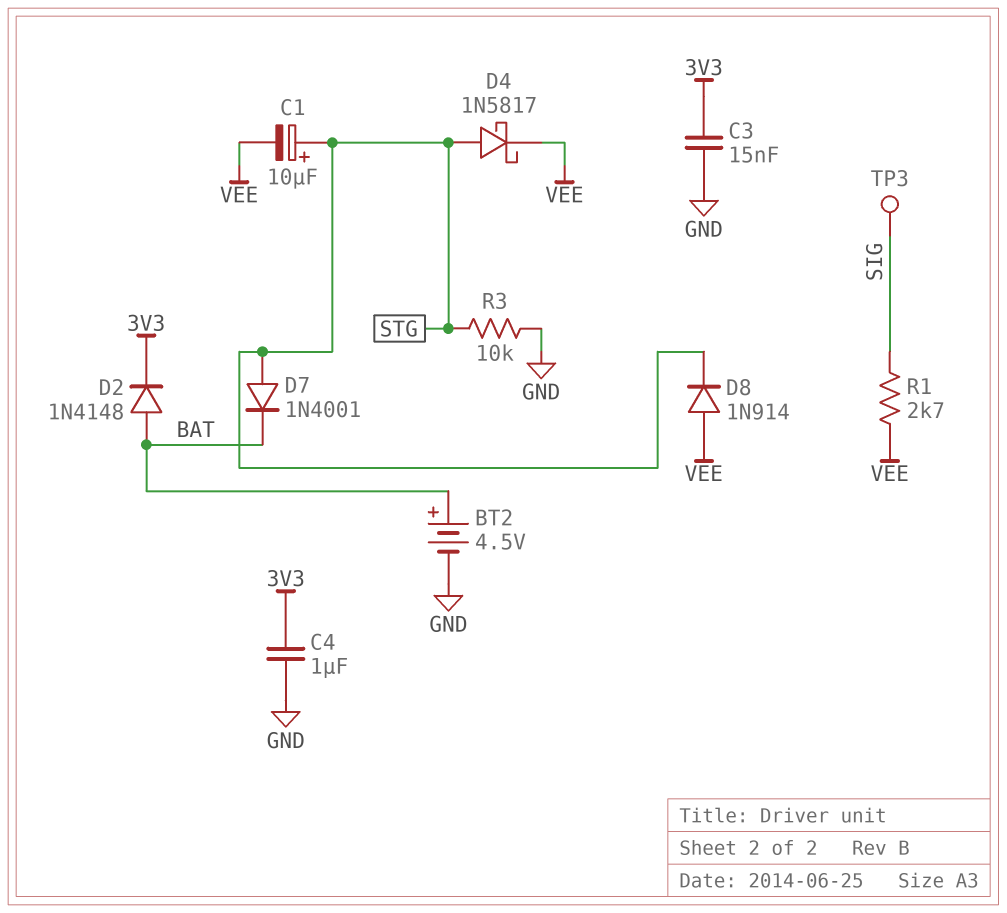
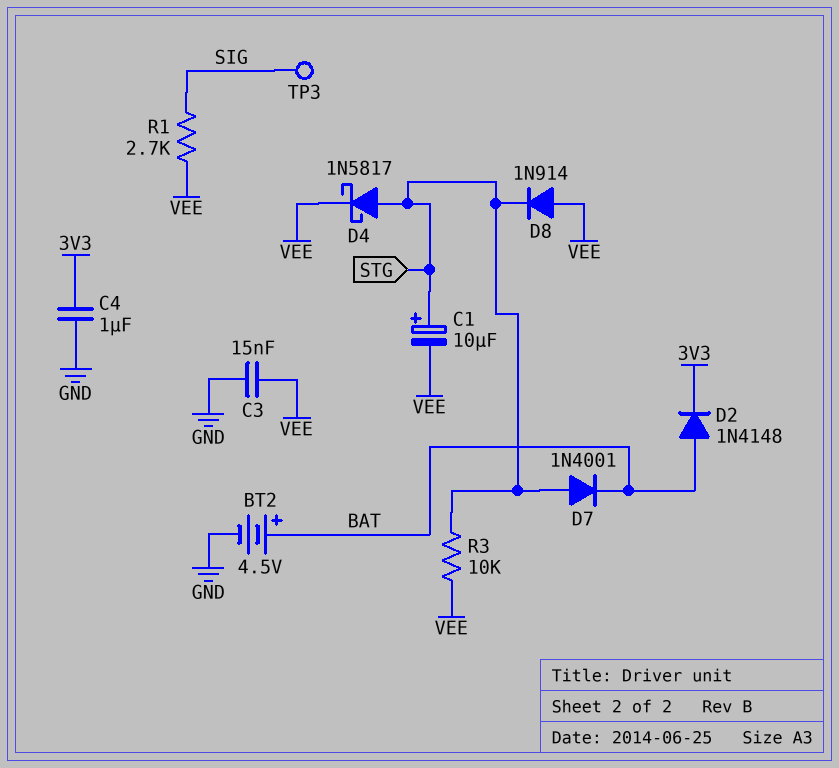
C3: 15nF (3V3, GND) -> 15nF (GND, VEE)
R3: 10k (GND, STG) -> 10k (STG, VEE)

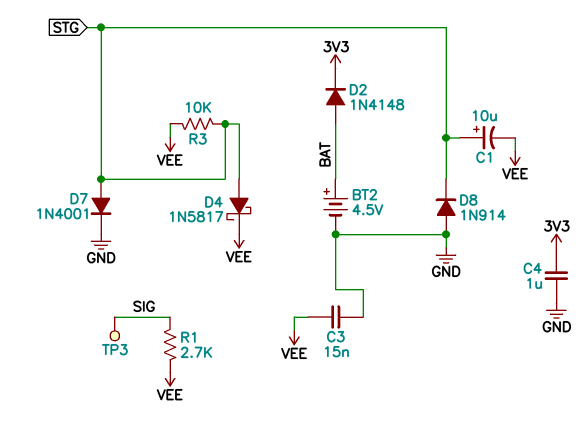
D7: diode 1N4001 (A STG, K BAT) -> diode 1N4001 (A STG, K GND)
D8: diode 1N914 (A VEE, K STG) -> diode 1N914 (A GND, K STG)

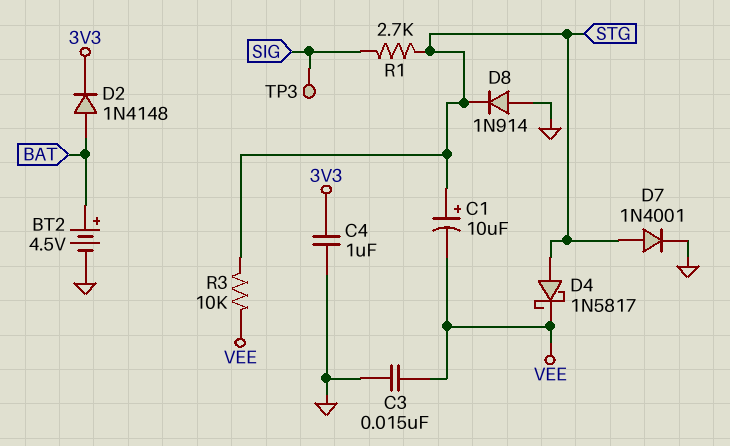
R1: 2.7k (SIG, VEE) -> 2.7k (SIG, STG)

